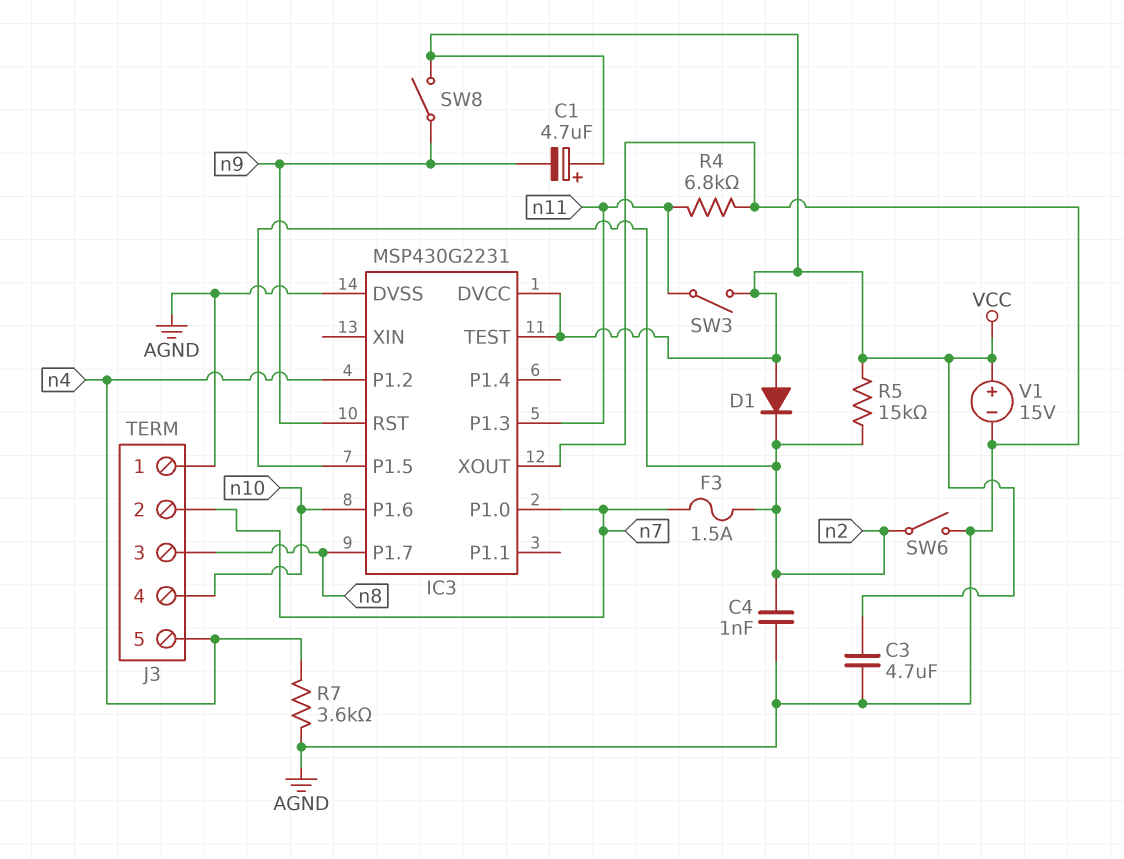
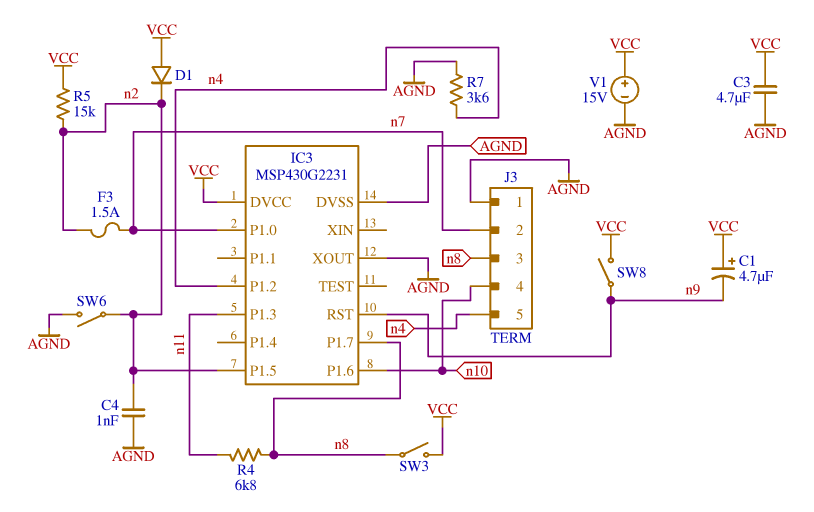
IC3 pin TEST: VCC -> none
R4: 6.8k (AGND, n11) -> 6.8k (n8, n11)
SW3: switch (VCC, n11) -> switch (VCC, n8)

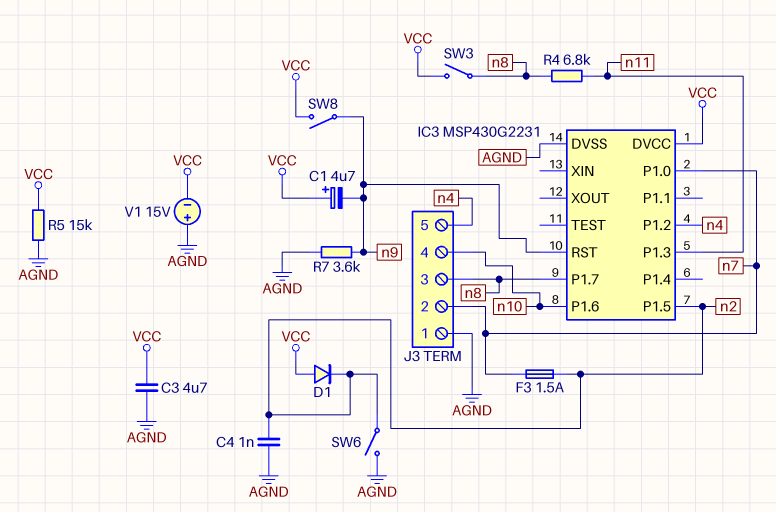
IC3 pin XOUT: AGND -> none
R5: 15k (VCC, n2) -> 15k (AGND, VCC)
R7: 3.6k (AGND, n4) -> 3.6k (AGND, n9)
V1: 15V (plus VCC, minus AGND) -> 15V (plus AGND, minus VCC)

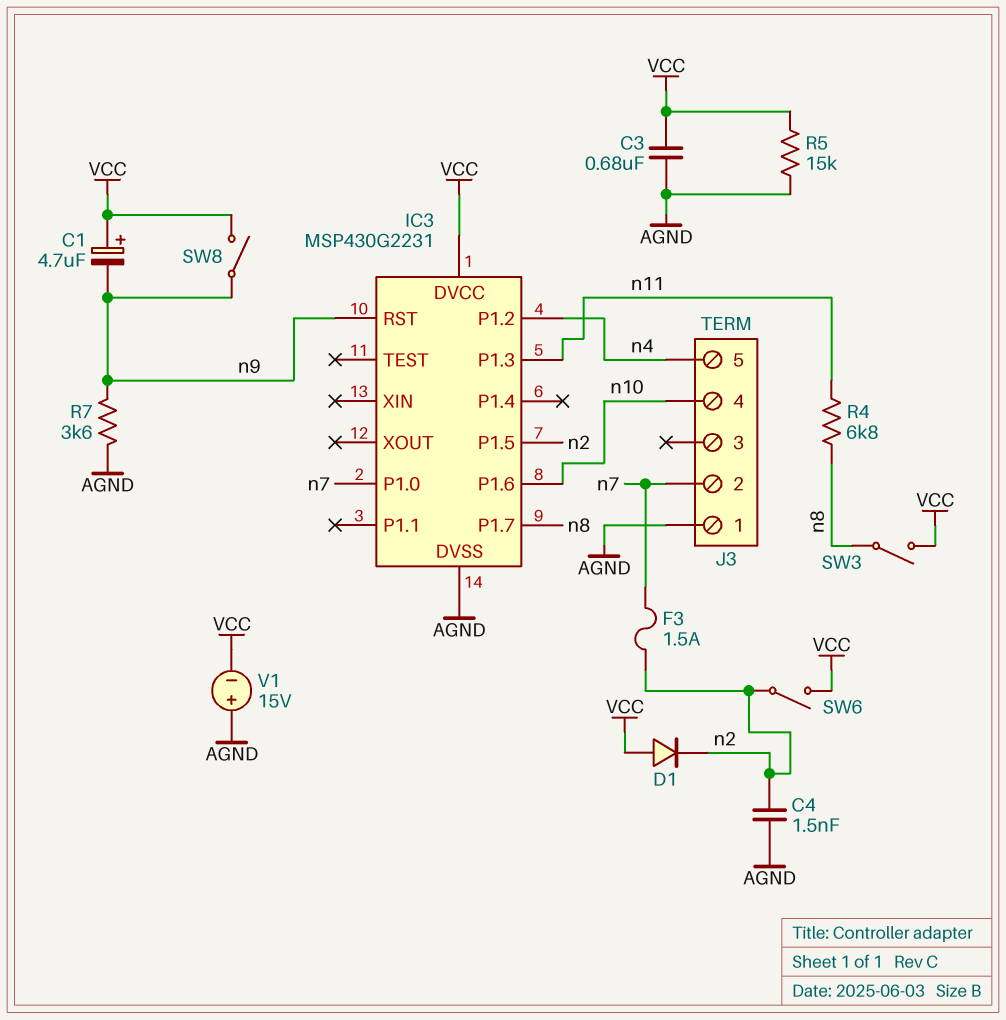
C3: 4.7uF (AGND, VCC) -> 680nF (AGND, VCC)
C4: 1nF (AGND, n2) -> 1.5nF (AGND, n2)
J3 pin 3: n8 -> none
SW6: switch (AGND, n2) -> switch (VCC, n2)

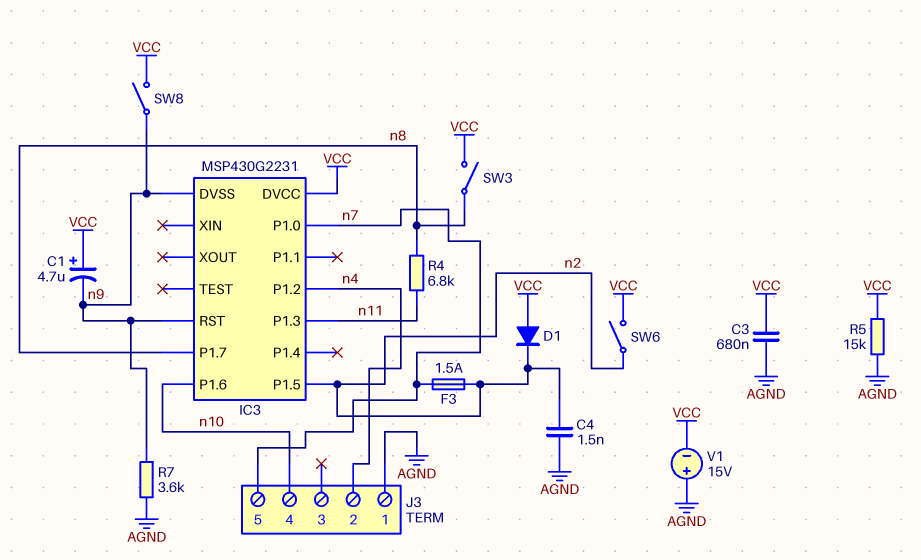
IC3 pin DVSS: AGND -> n9
J3 pin 2: n7 -> n4
J3 pin 5: n4 -> n7

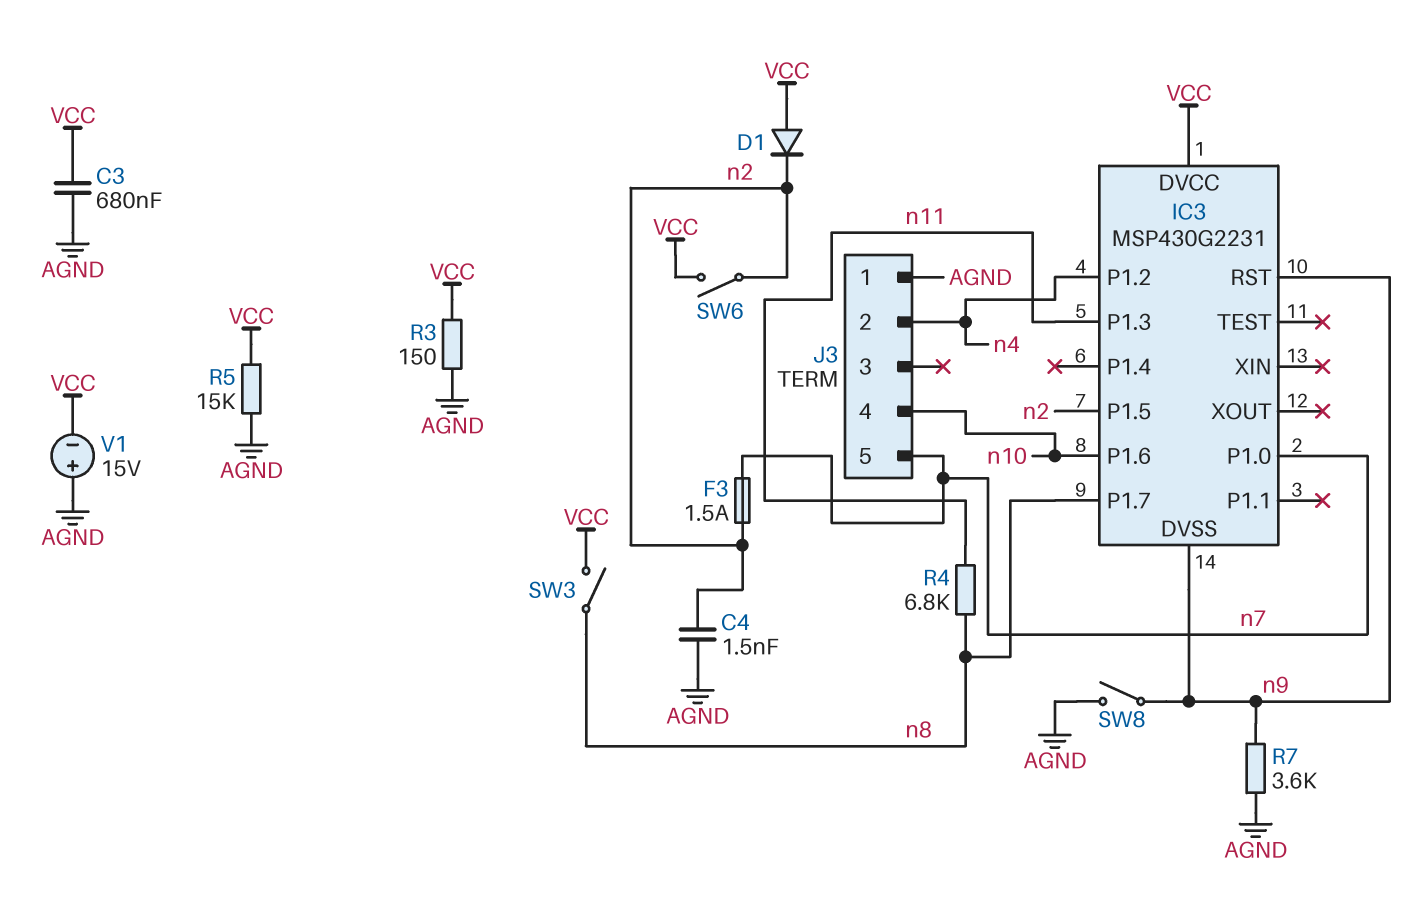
C1: 4.7uF (plus VCC, minus n9) -> none
R3: none -> 150 (AGND, VCC)
SW8: switch (VCC, n9) -> switch (AGND, n9)

